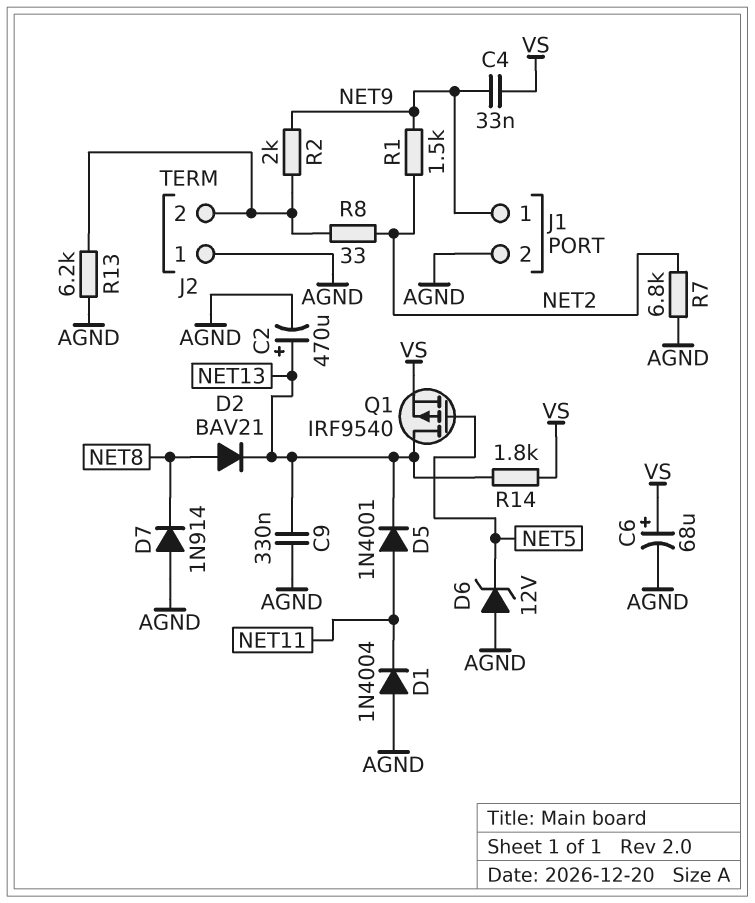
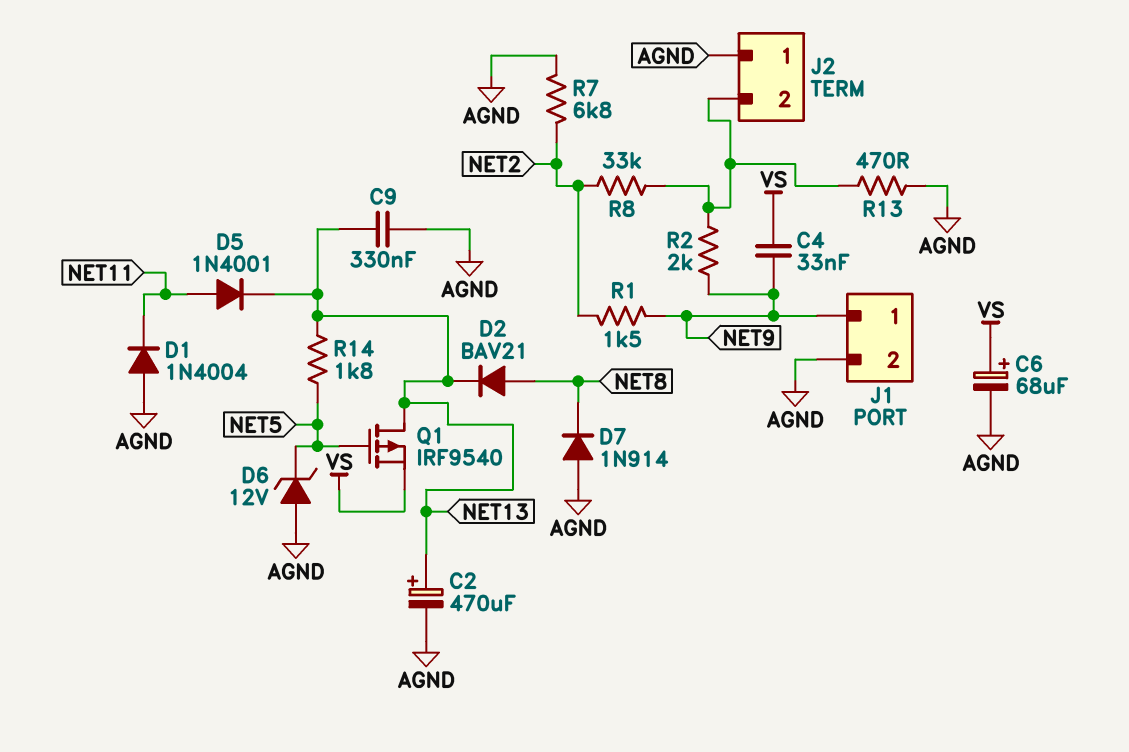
R8: 33 (J2/2, NET2) -> 33k (J2/2, NET2)
R13: 6.2k (AGND, J2/2) -> 470 (AGND, J2/2)
R14: 1.8k (NET13, VS) -> 1.8k (NET5, NET13)

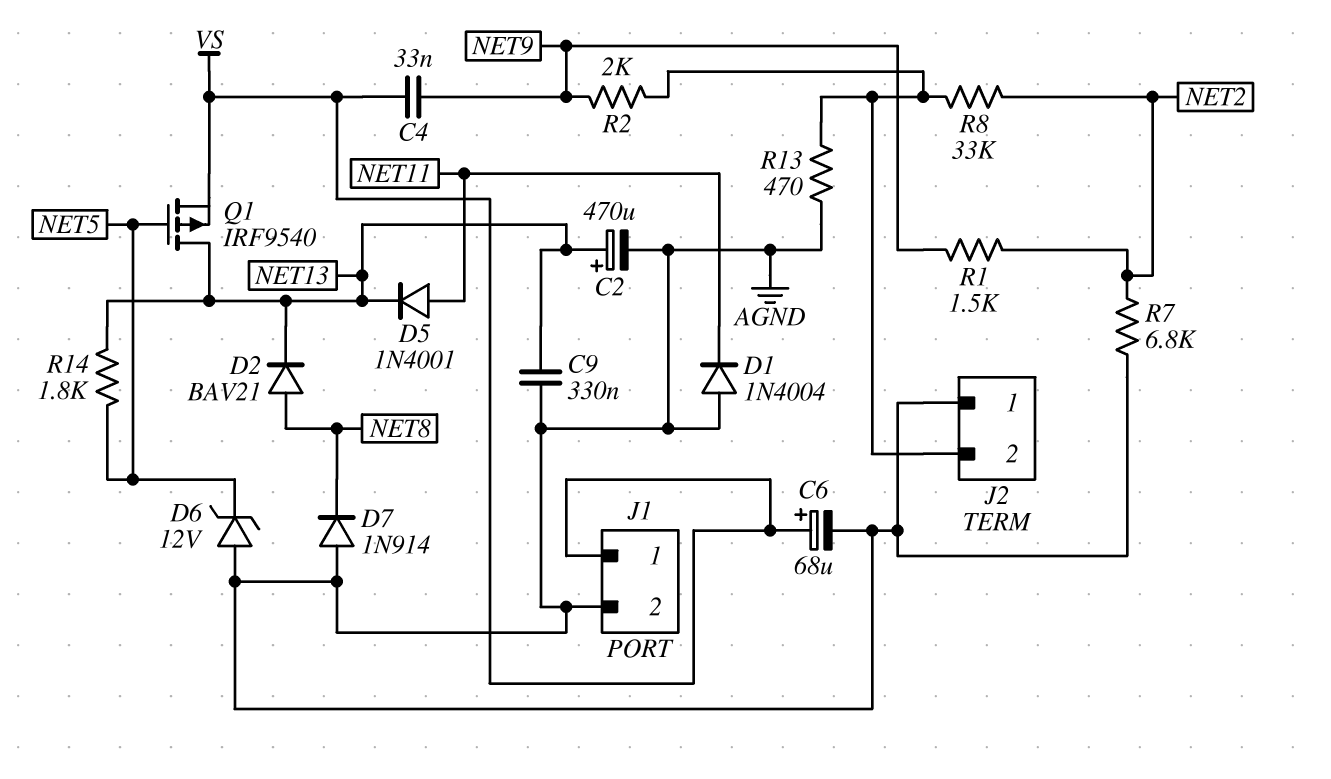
J1 pin 1: NET9 -> VS

